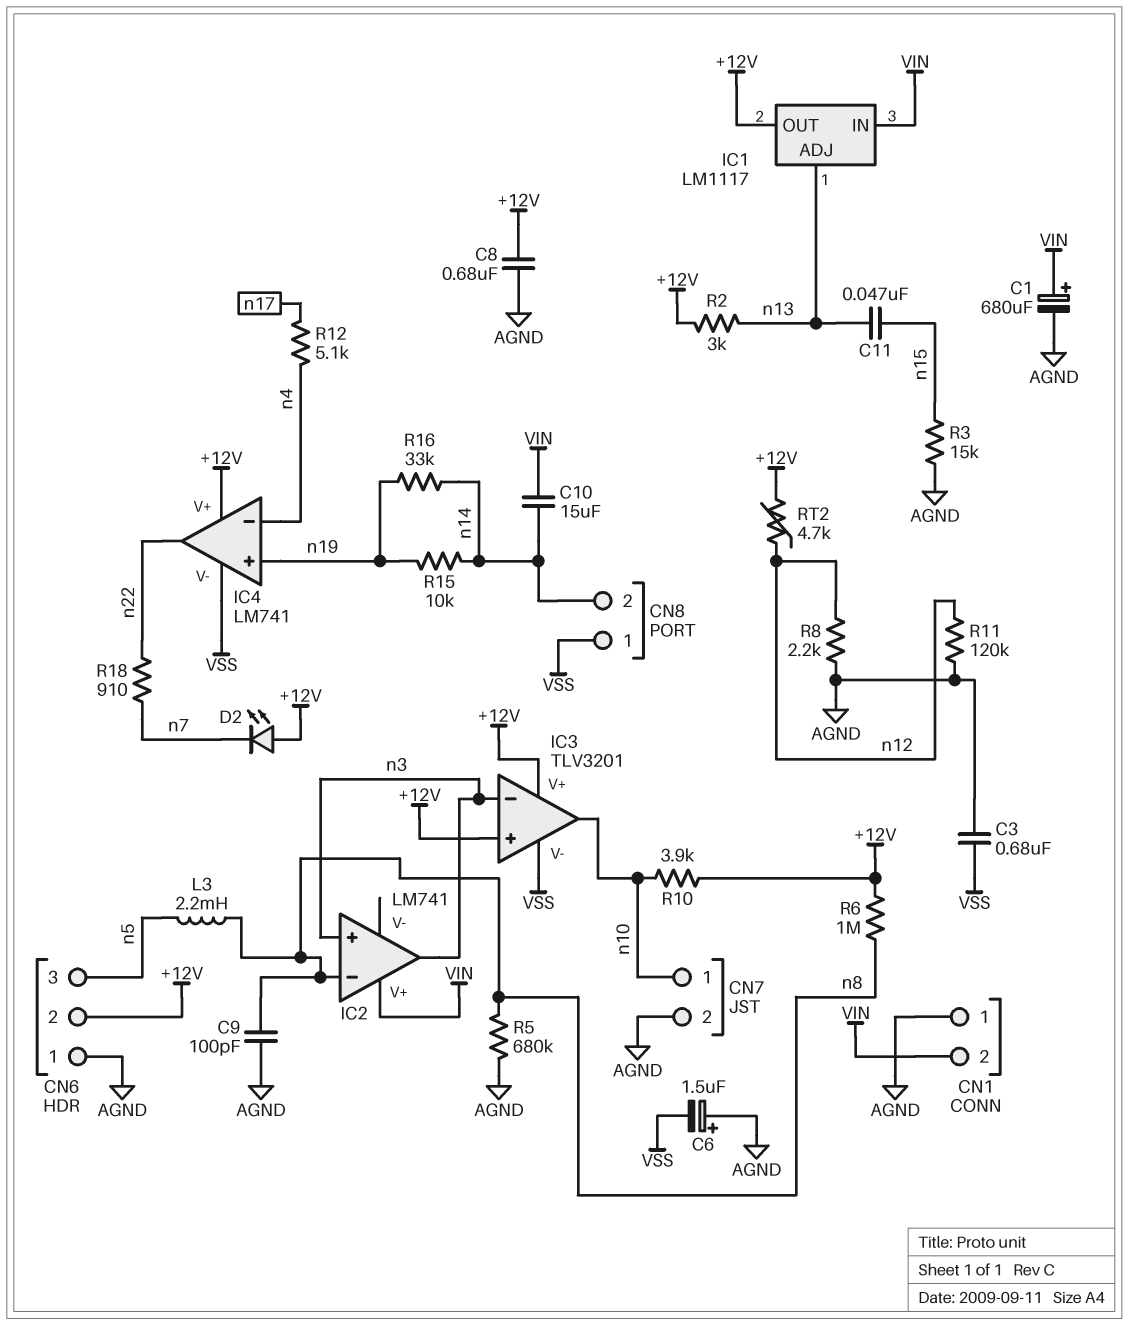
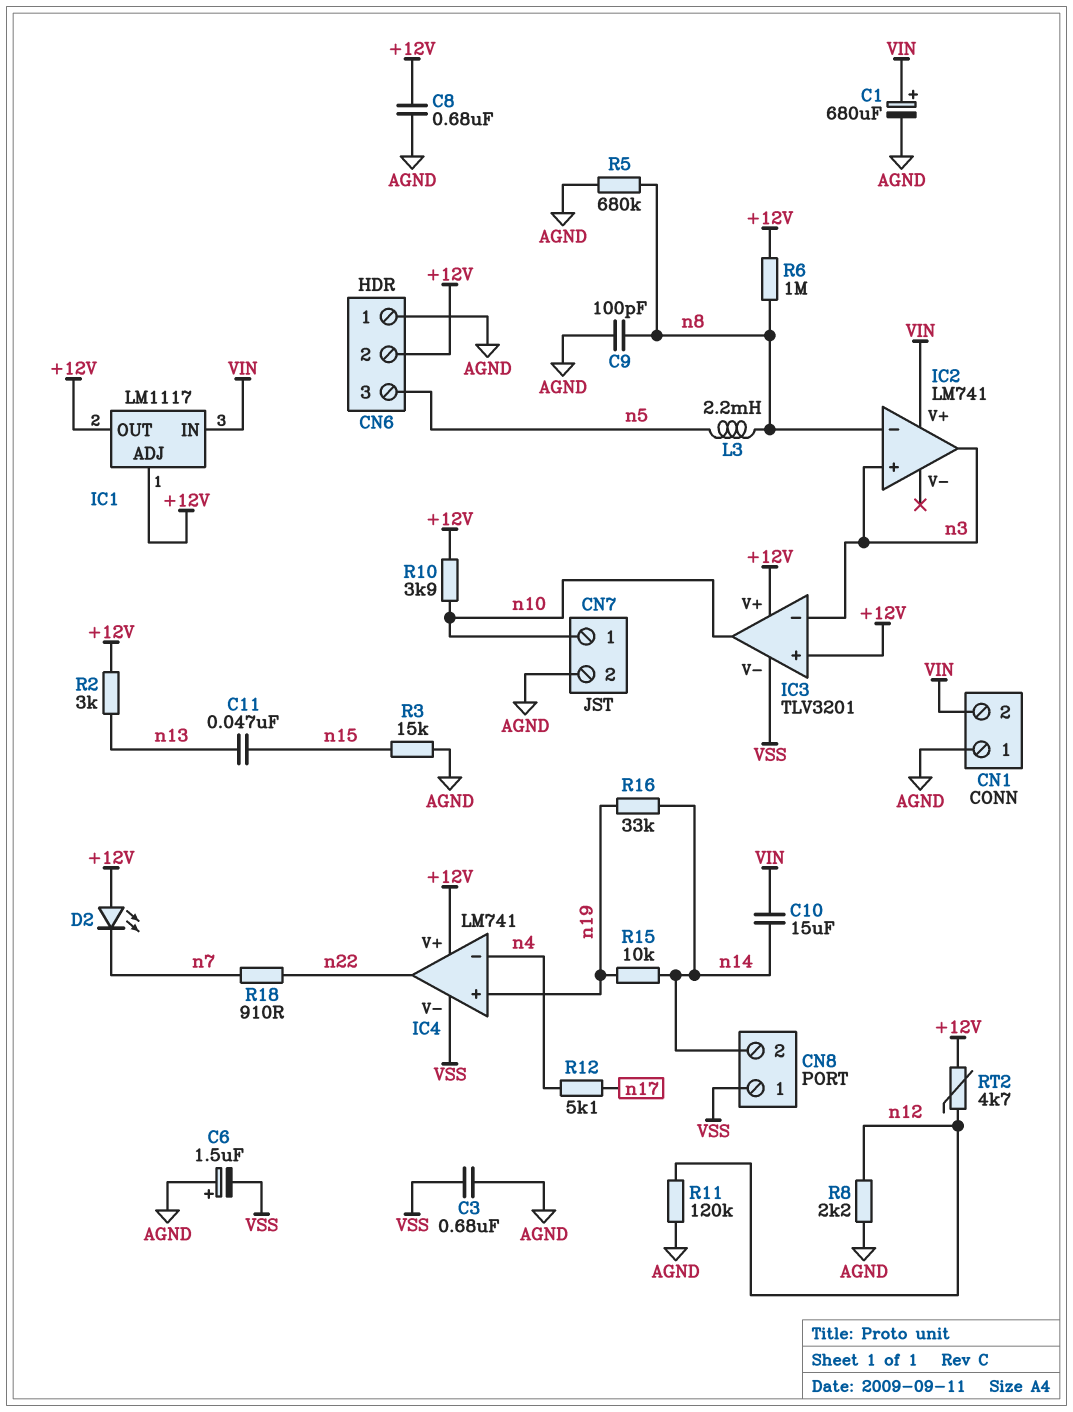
IC1 pin ADJ: n13 -> +12V

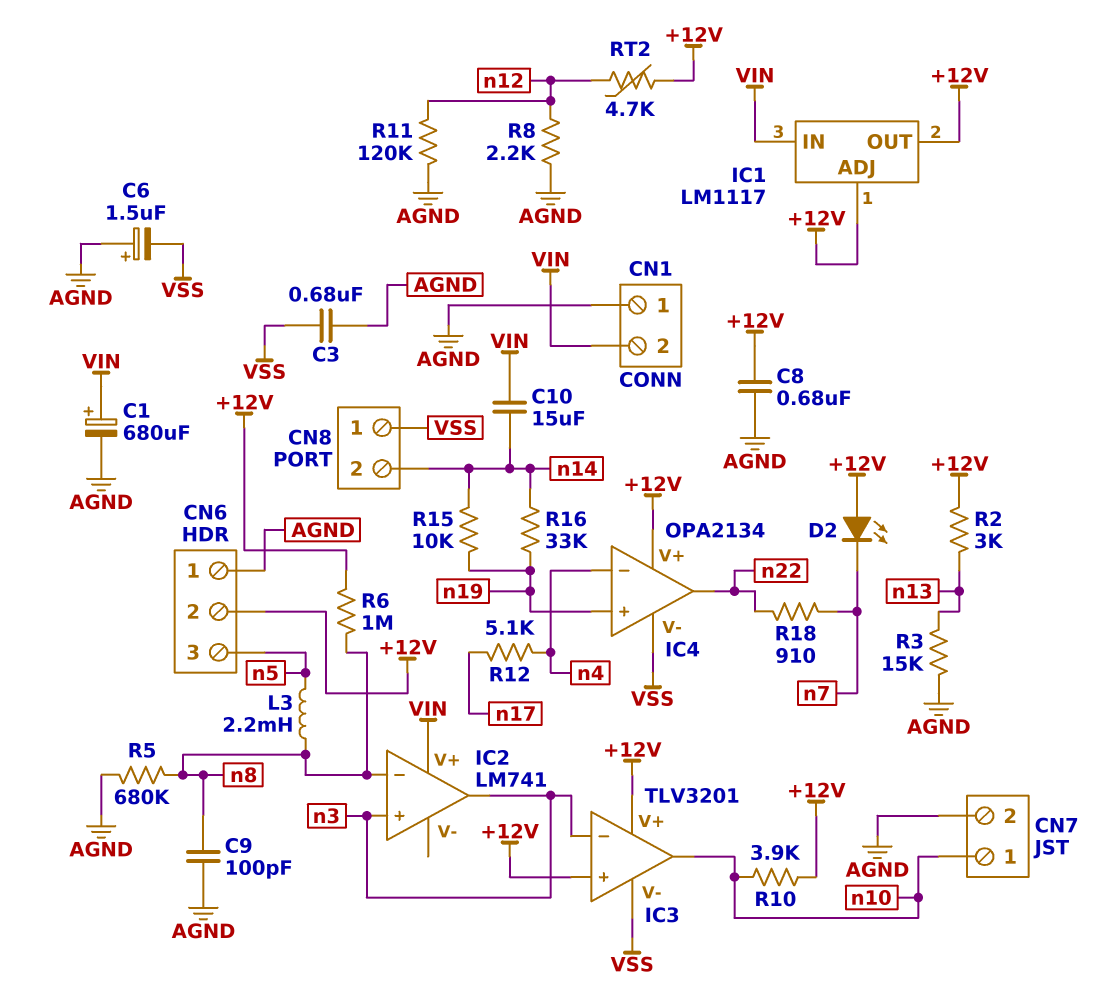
C11: 47nF (n13, n15) -> none
IC4: LM741 -> OPA2134
R3: 15k (AGND, n15) -> 15k (AGND, n13)

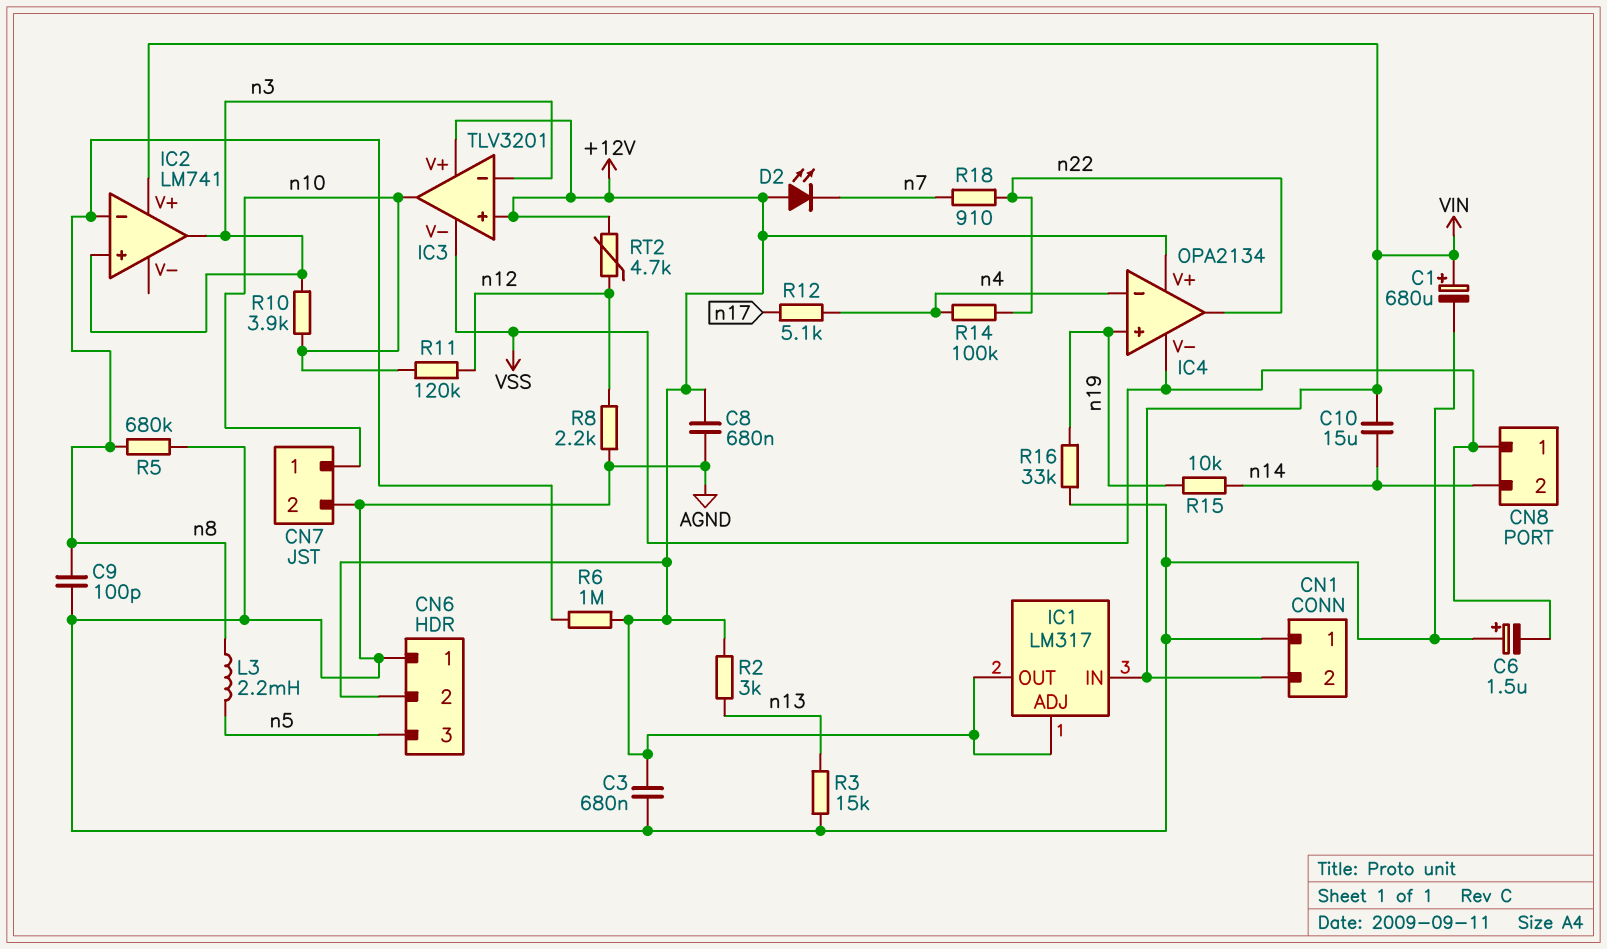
C3: 680nF (AGND, VSS) -> 680nF (+12V, AGND)
IC1: LM1117 -> LM317
R10: 3.9k (+12V, n10) -> 3.9k (n3, n10)
R11: 120k (AGND, n12) -> 120k (n10, n12)
R14: none -> 100k (n4, n22)
R16: 33k (n14, n19) -> 33k (AGND, n19)

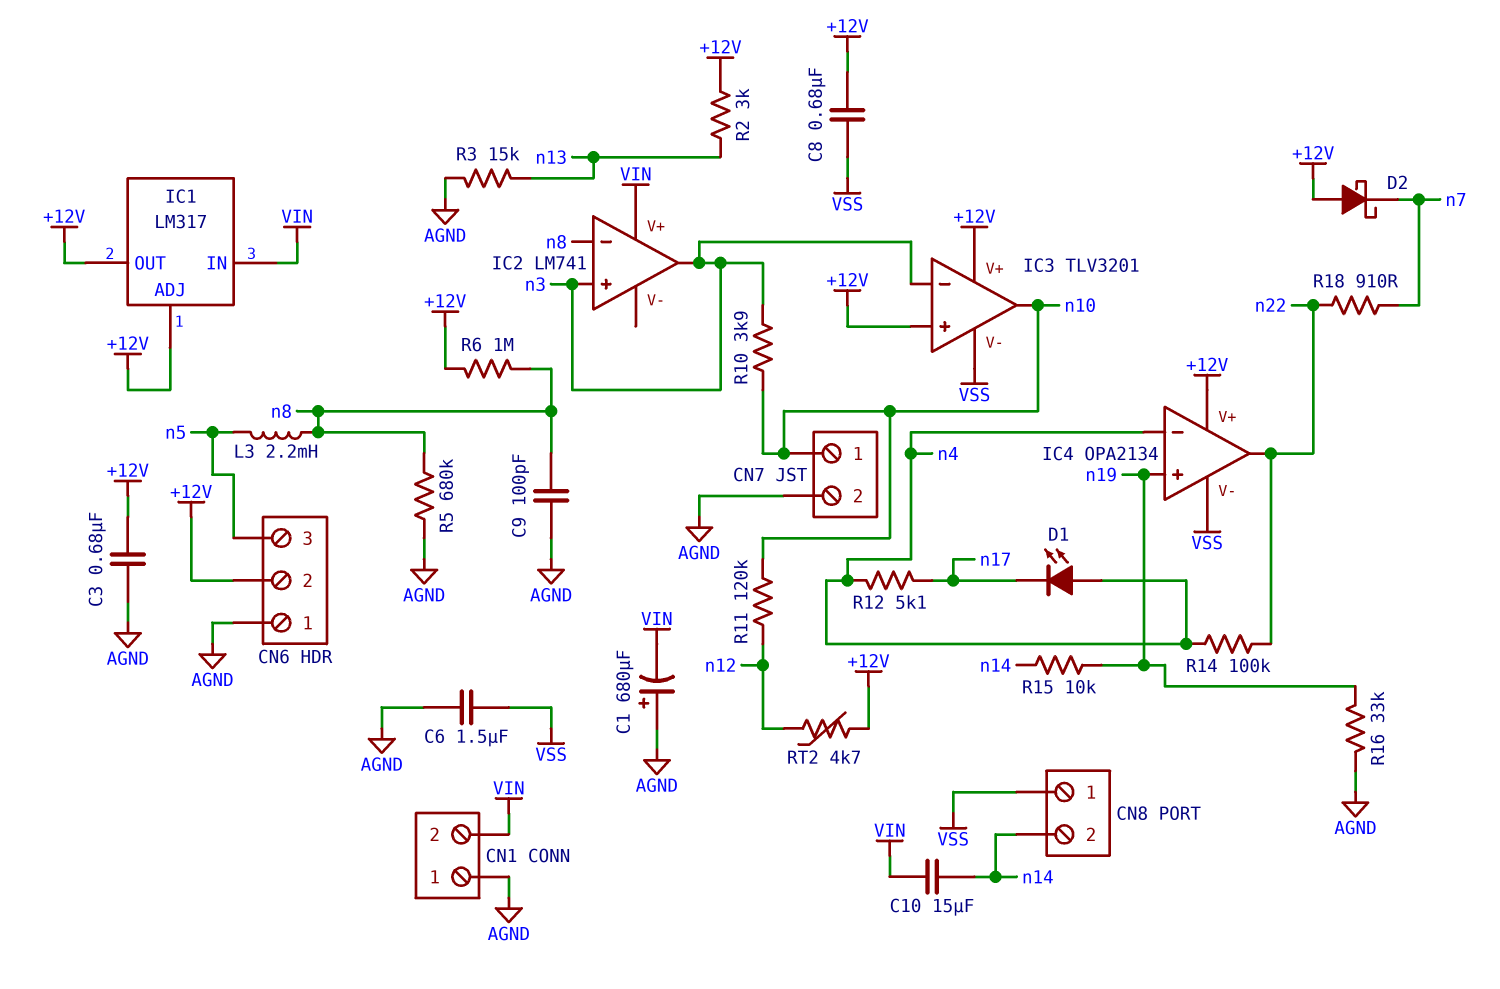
C1: 680uF (plus VIN, minus AGND) -> 680uF (plus AGND, minus VIN)
C6: 1.5uF (plus AGND, minus VSS) -> 1.5uF (AGND, VSS)
C8: 680nF (+12V, AGND) -> 680nF (+12V, VSS)
D1: none -> LED (A n4, K n17)
D2: LED (A +12V, K n7) -> schottky (A +12V, K n7)
R8: 2.2k (AGND, n12) -> none

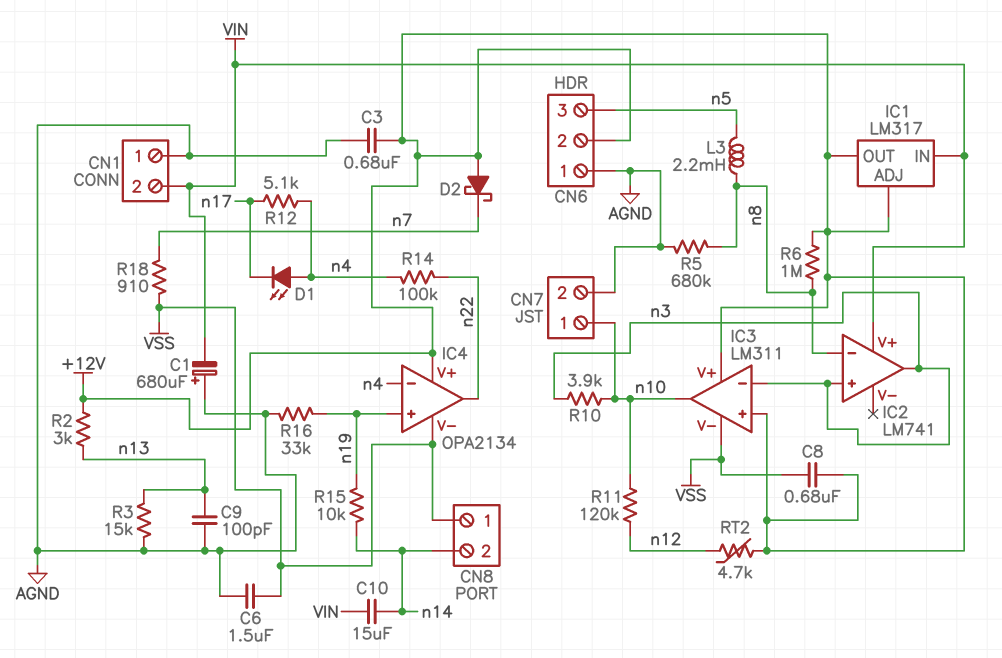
C9: 100pF (AGND, n8) -> 100pF (AGND, n13)
IC3: TLV3201 -> LM311
R18: 910 (n7, n22) -> 910 (VSS, n7)

